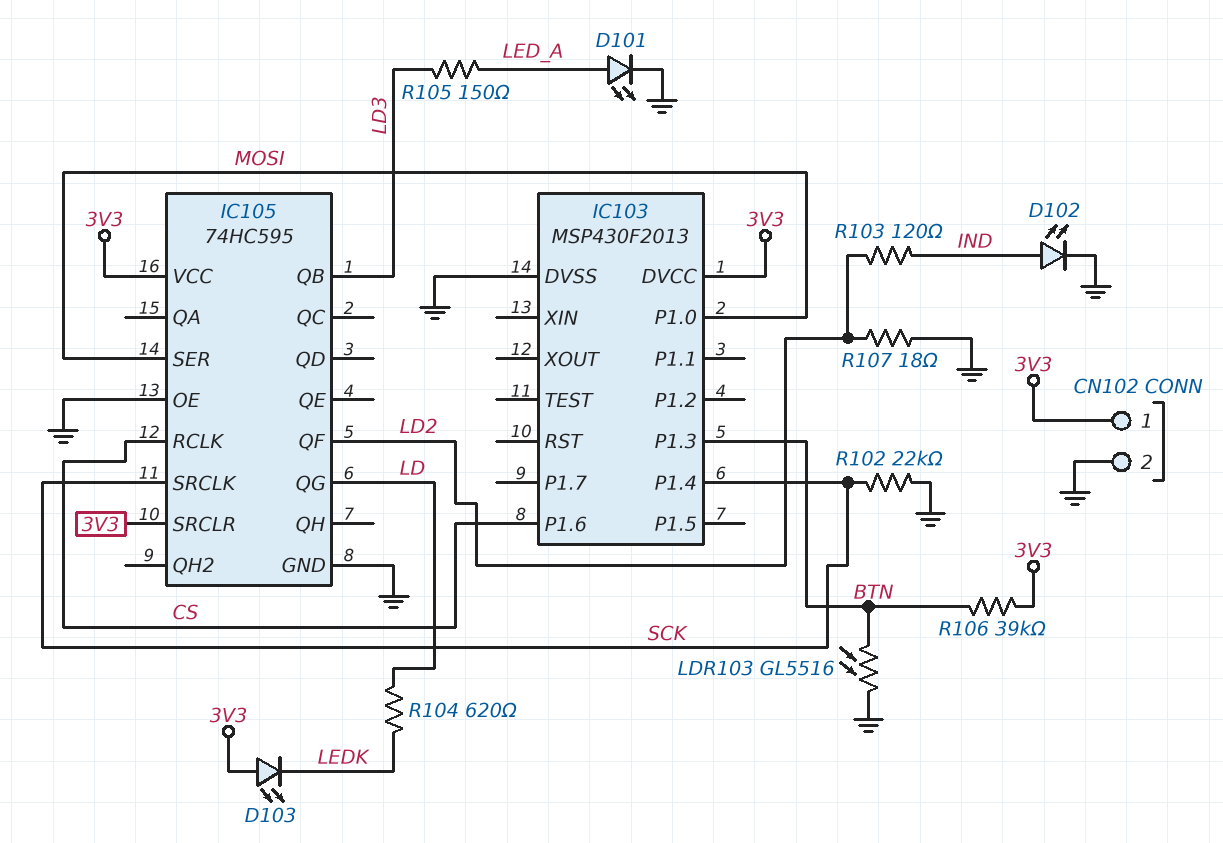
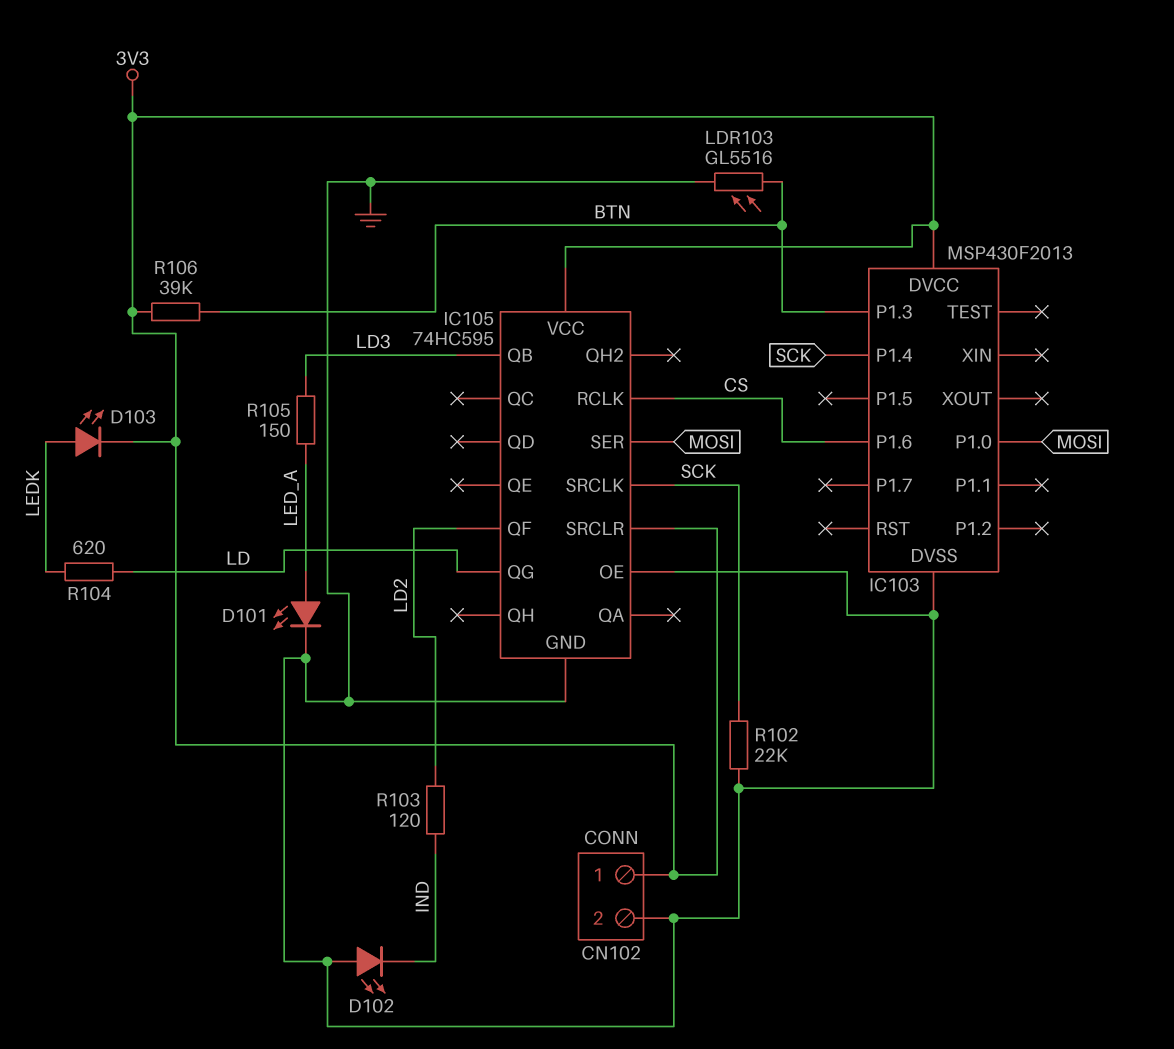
D102: LED (A IND, K GND) -> LED (A GND, K IND)
D103: LED (A 3V3, K LEDK) -> LED (A LEDK, K 3V3)
R107: 18 (GND, LD2) -> none

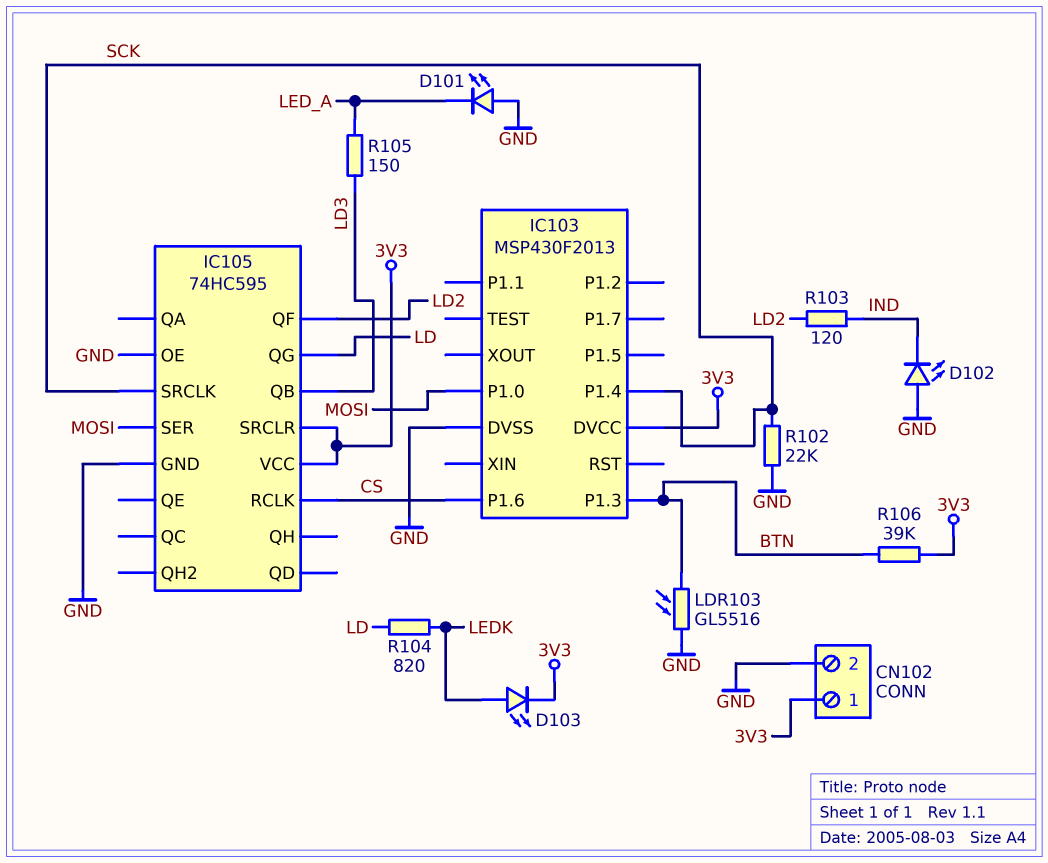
D101: LED (A LED_A, K GND) -> LED (A GND, K LED_A)
R104: 620 (LD, LEDK) -> 820 (LD, LEDK)

